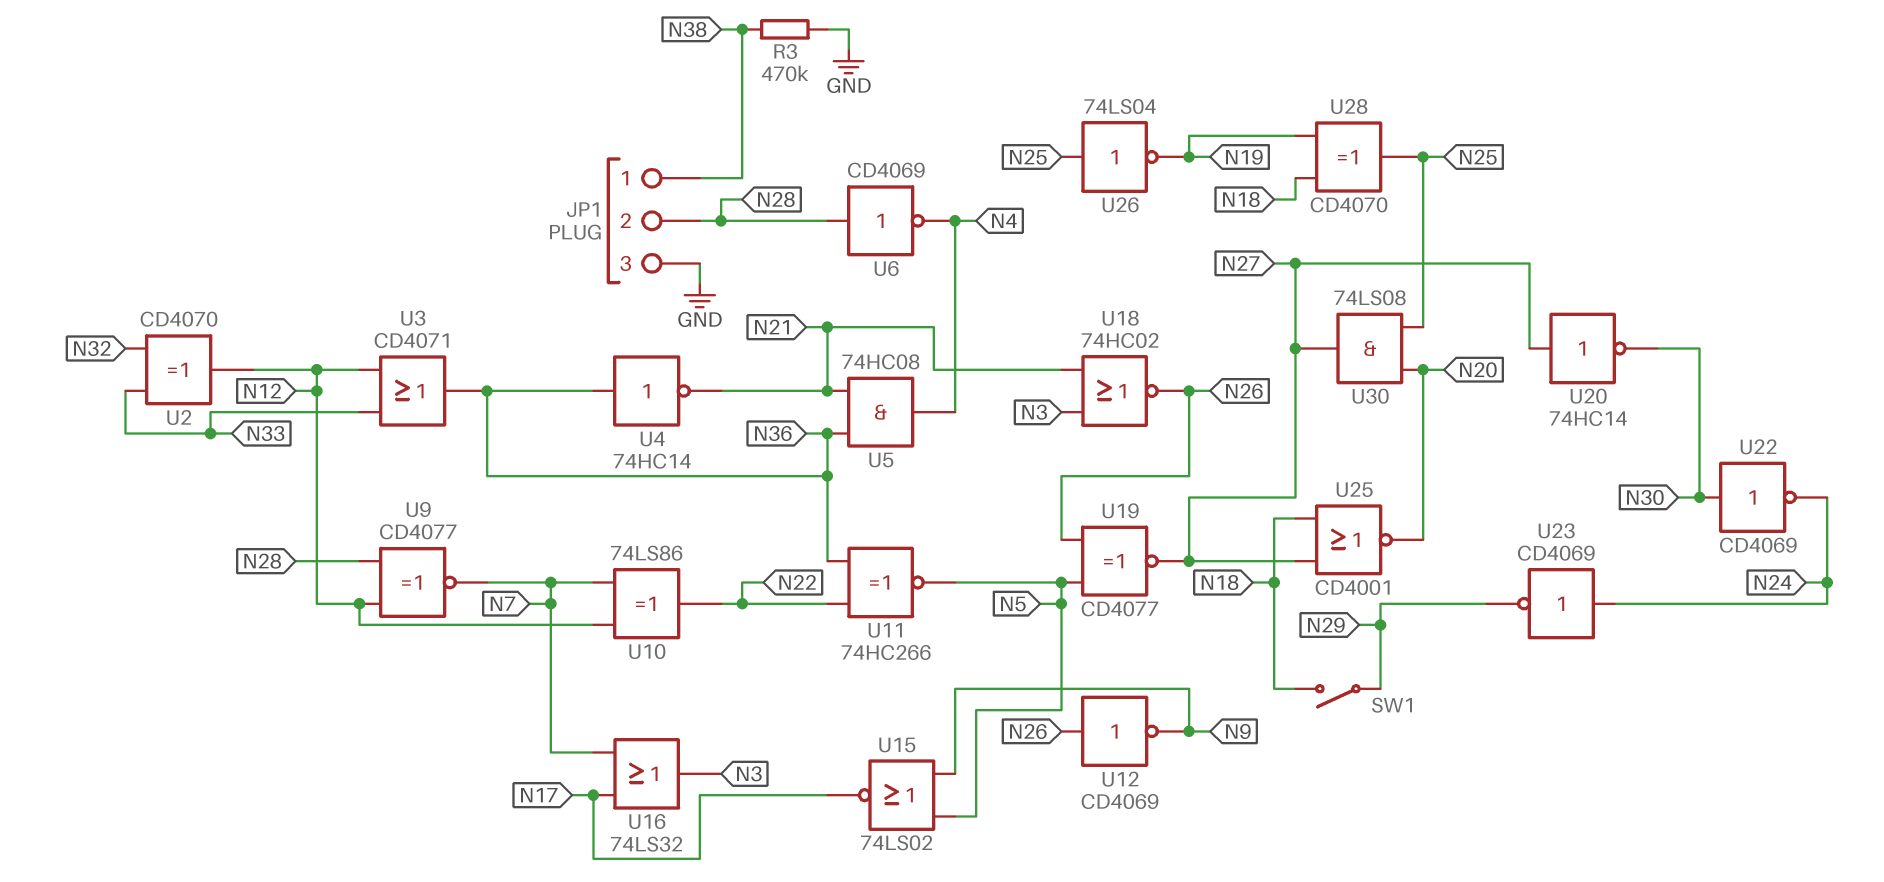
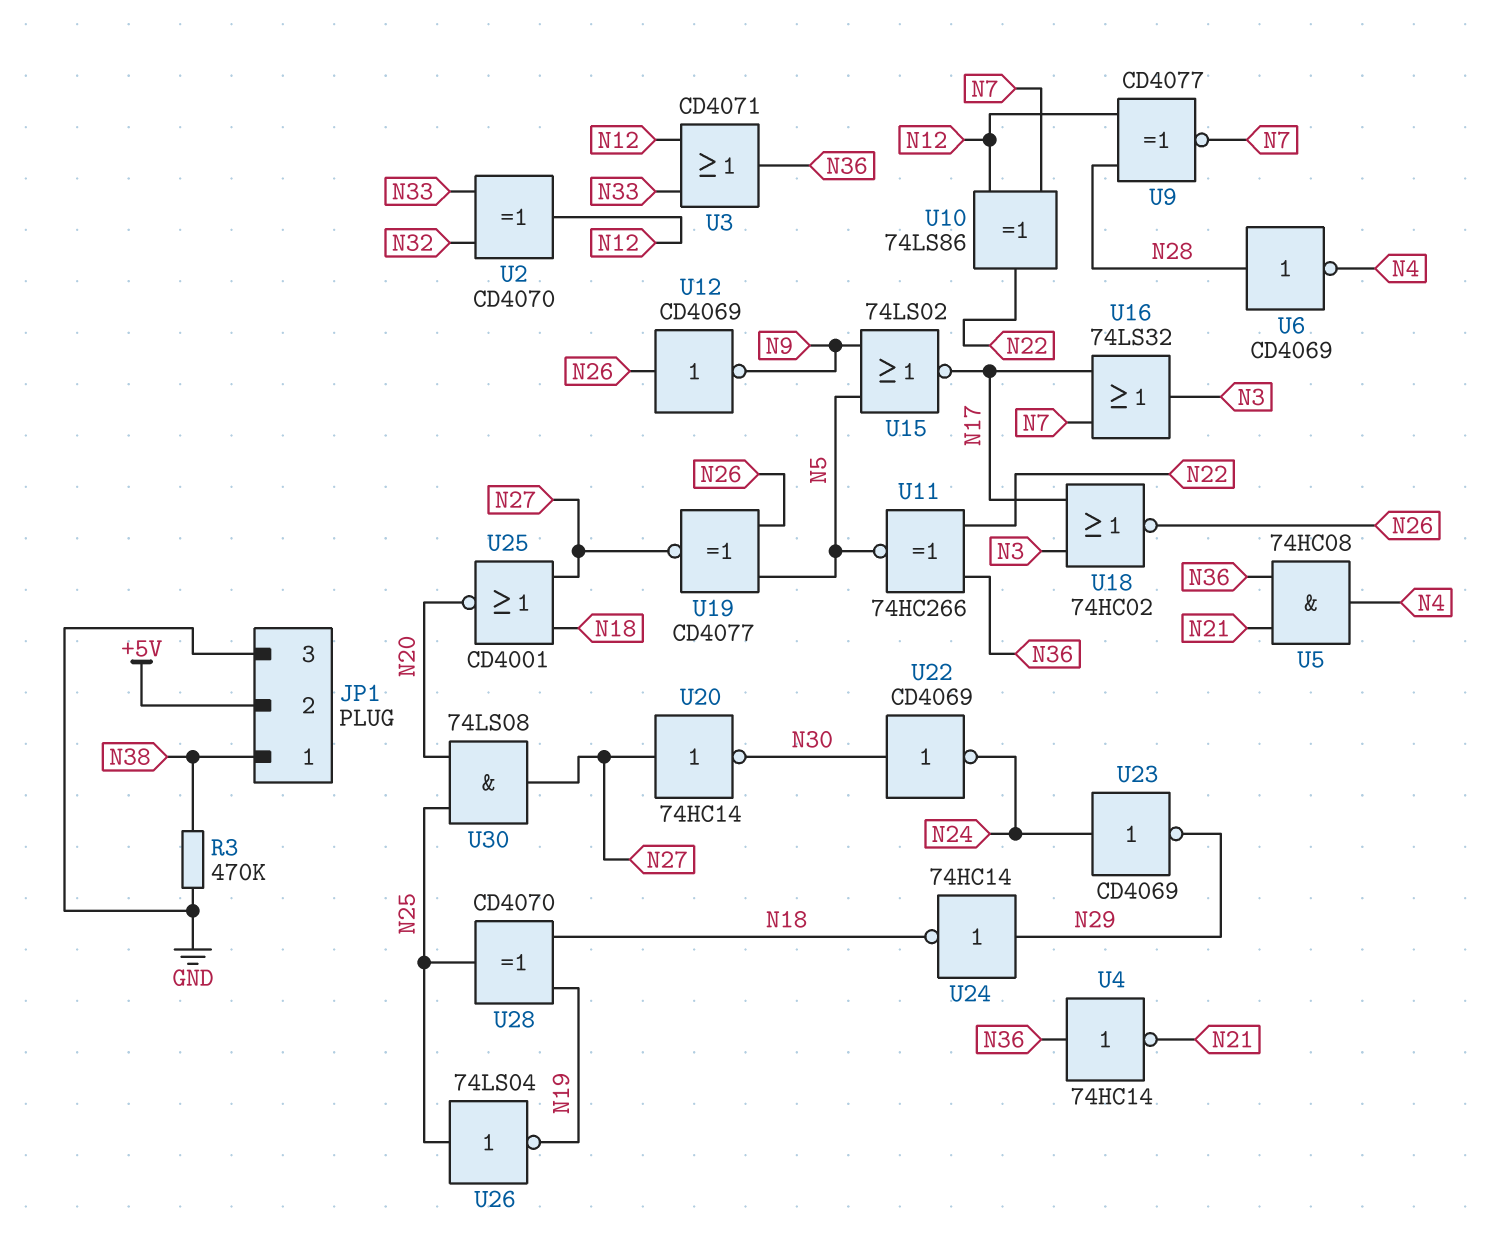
JP1 pin 2: N28 -> +5V
SW1: switch (N18, N29) -> none
U18: NOR 74HC02 (in N3, in N21, out N26) -> NOR 74HC02 (in N3, in N17, out N26)
U24: none -> NOT 74HC14 (in N29, out N18)

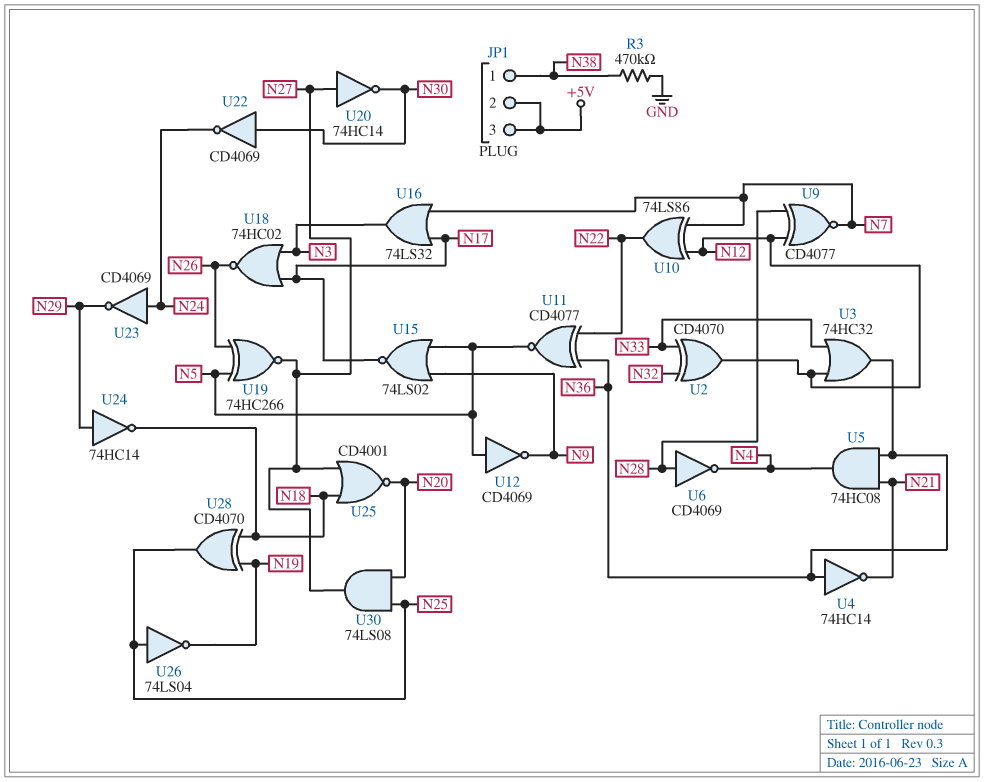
JP1 pin 3: GND -> +5V
U3: OR CD4071 (in N12, in N33, out N36) -> OR 74HC32 (in N12, in N33, out N36)
U11: XNOR 74HC266 (in N22, in N36, out N5) -> XNOR CD4077 (in N22, in N36, out N5)
U12: NOT CD4069 (in N26, out N9) -> NOT CD4069 (in N5, out N9)
U19: XNOR CD4077 (in N5, in N26, out N27) -> XNOR 74HC266 (in N5, in N26, out N27)

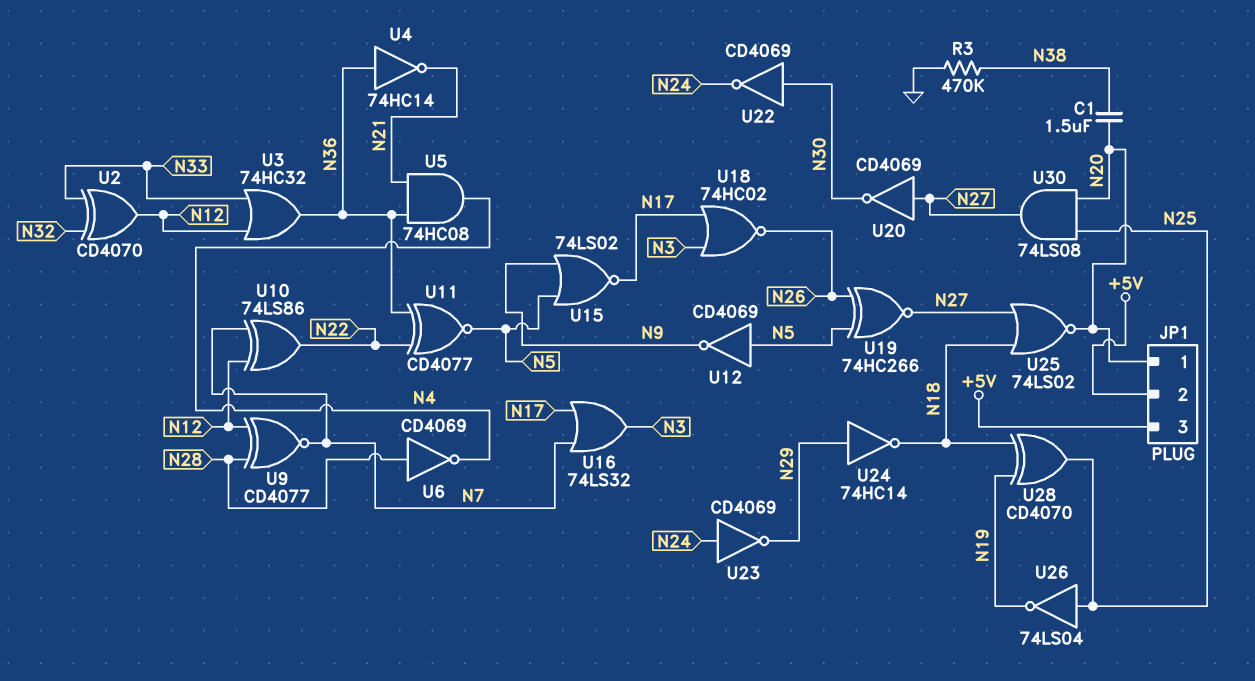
C1: none -> 1.5uF (N20, N38)
JP1 pin 1: N38 -> N20
U20: NOT 74HC14 (in N27, out N30) -> NOT CD4069 (in N27, out N30)
U25: NOR CD4001 (in N18, in N27, out N20) -> NOR 74LS02 (in N18, in N27, out N20)

